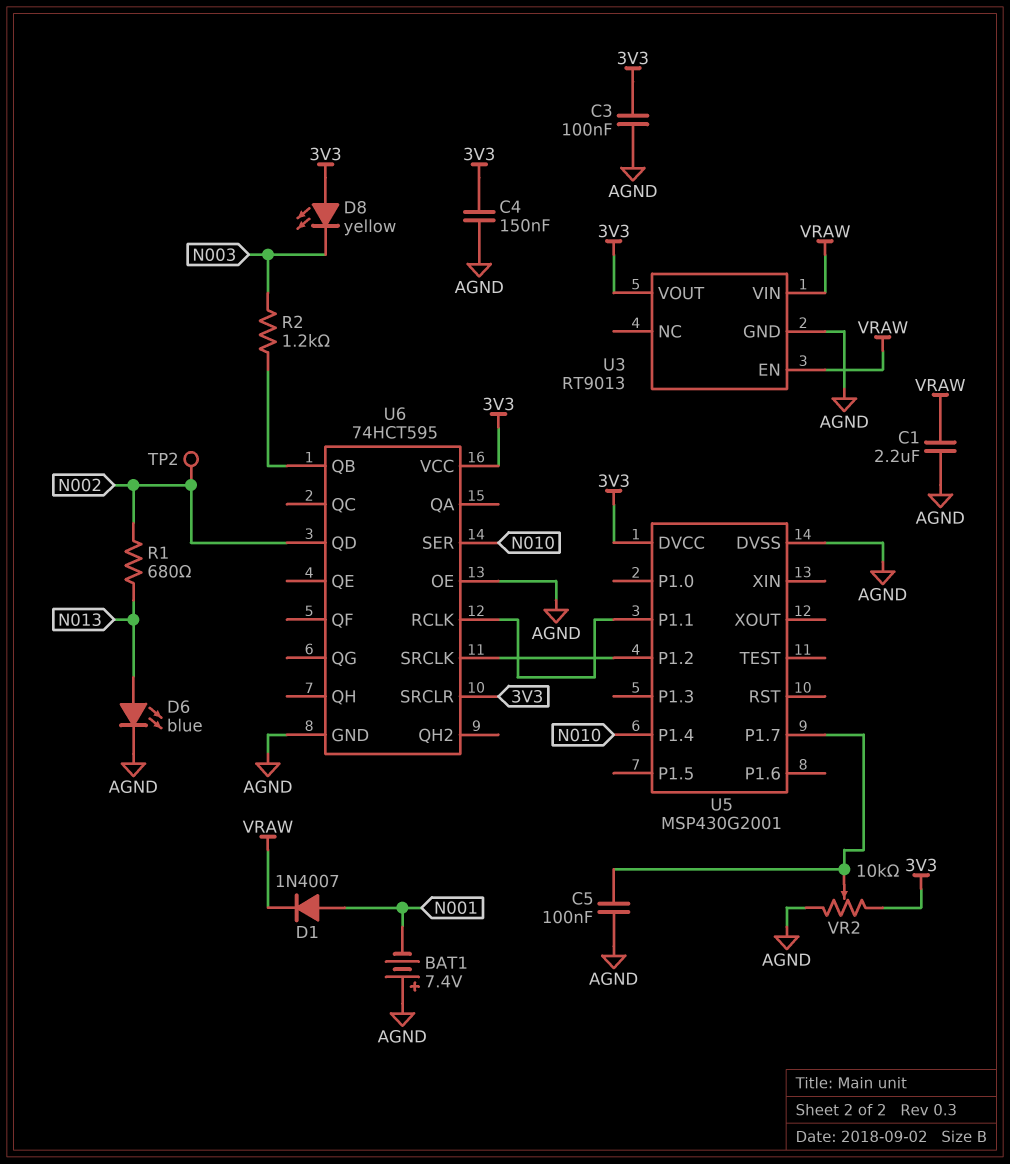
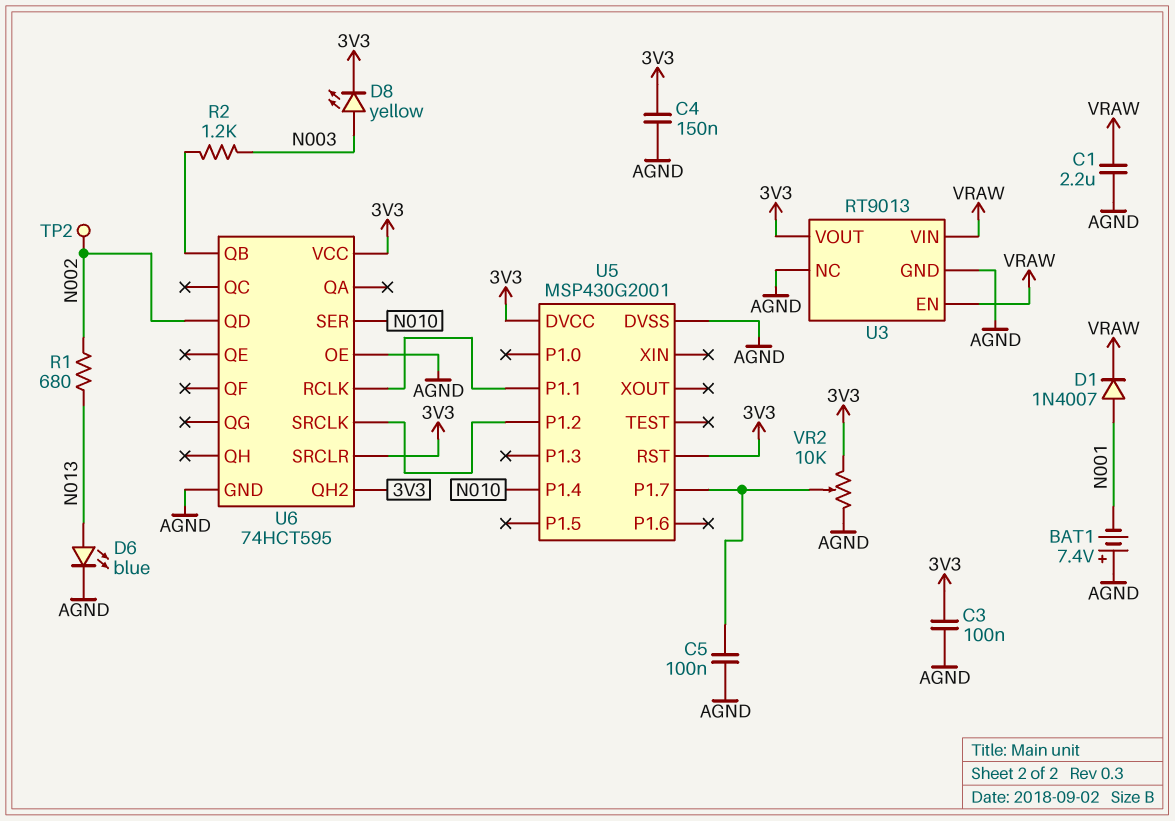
D8: LED yellow (A 3V3, K N003) -> LED yellow (A N003, K 3V3)
U3 pin NC: none -> AGND
U5 pin RST: none -> 3V3
U6 pin QH2: none -> 3V3

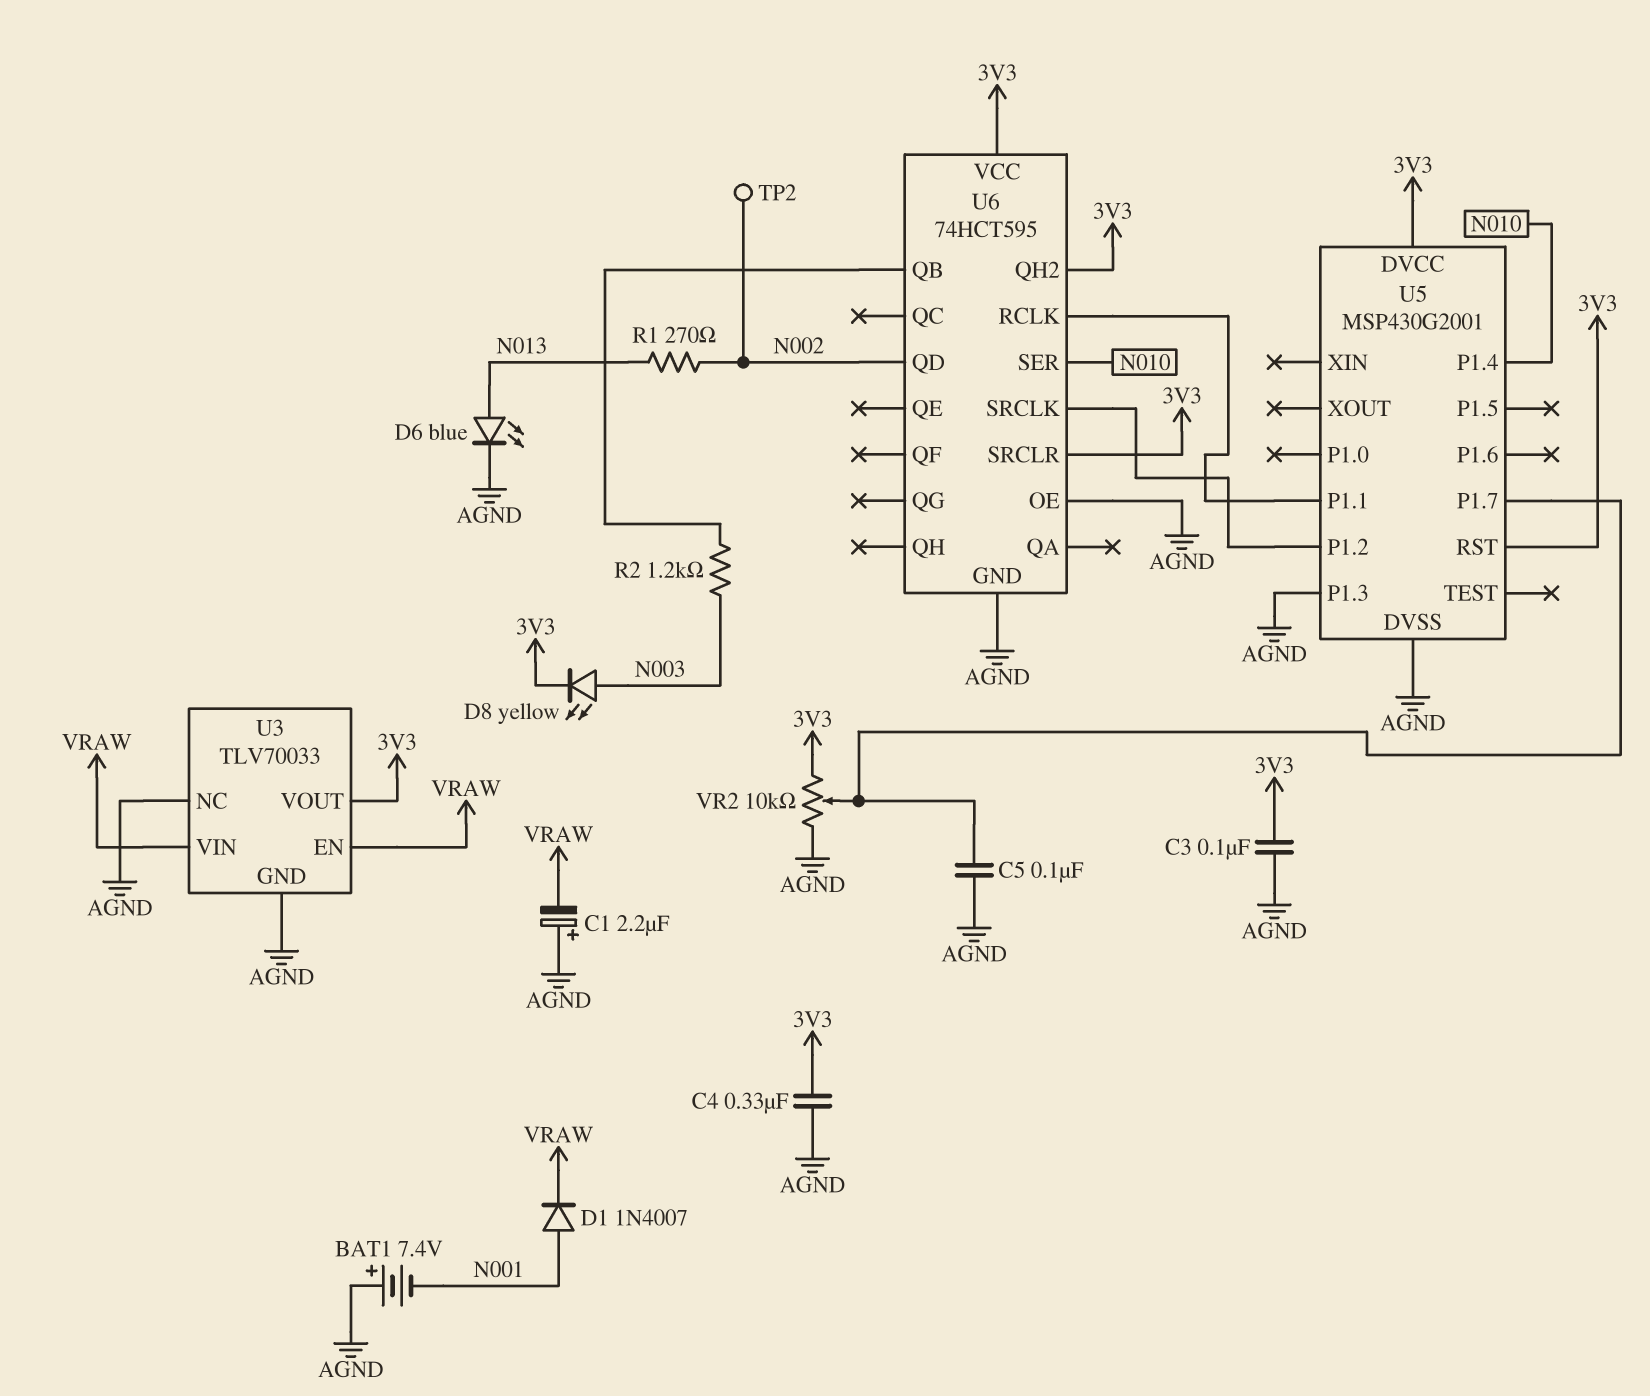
C1: 2.2uF (AGND, VRAW) -> 2.2uF (plus AGND, minus VRAW)
C4: 150nF (3V3, AGND) -> 330nF (3V3, AGND)
R1: 680 (N002, N013) -> 270 (N002, N013)
U3: RT9013 -> TLV70033
U5 pin P1.3: none -> AGND

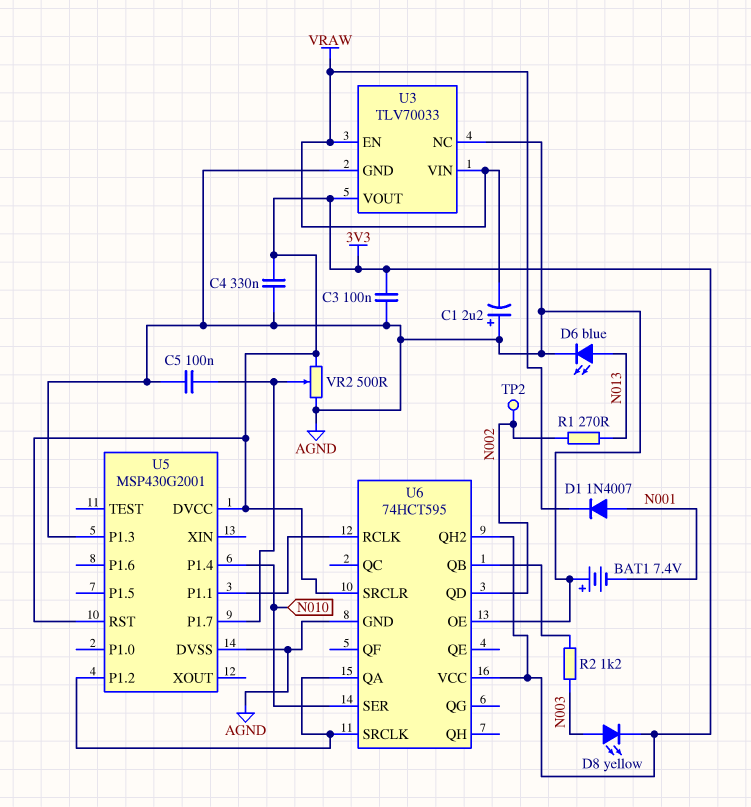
U6 pin QA: none -> U5/P1.2
VR2: 10k (3V3, AGND, wiper U5/P1.7) -> 500 (3V3, AGND, wiper U5/P1.7)

